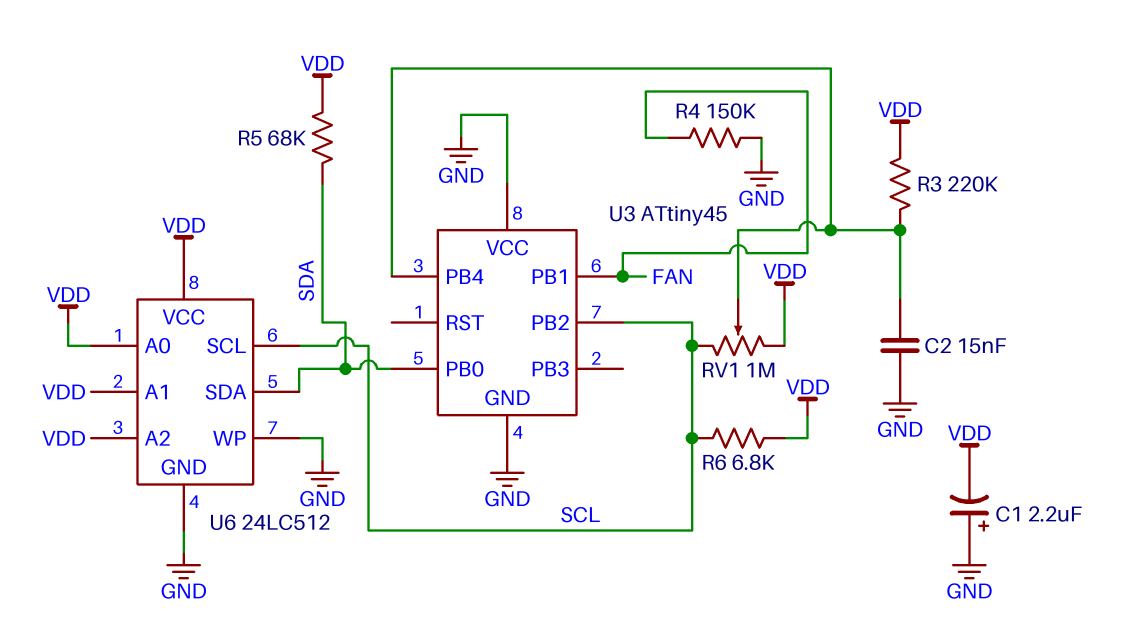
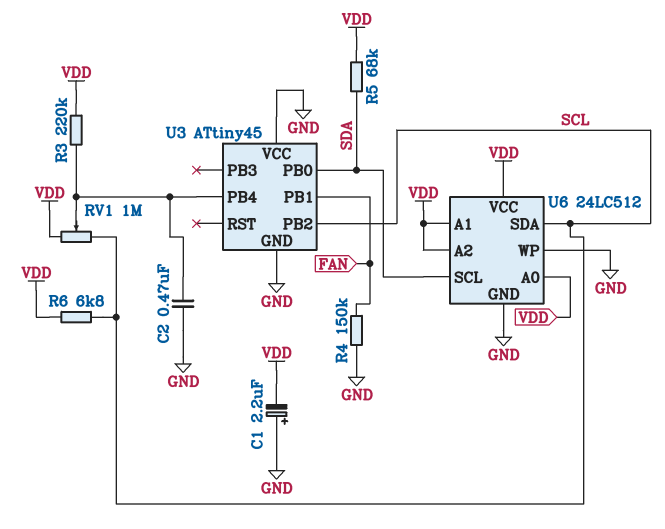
C2: 15nF (GND, U3/PB4) -> 470nF (GND, U3/PB4)
U6 pin SCL: SCL -> SDA
U6 pin SDA: SDA -> SCL

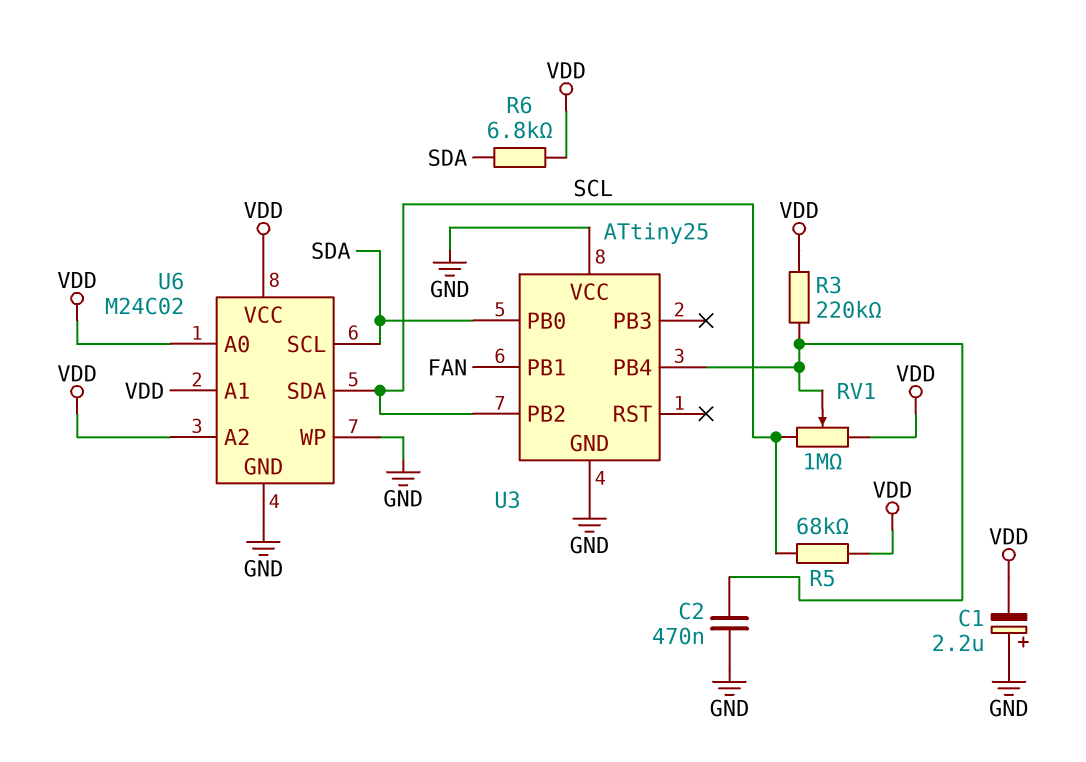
R4: 150k (FAN, GND) -> none
R5: 68k (SDA, VDD) -> 68k (SCL, VDD)
R6: 6.8k (SCL, VDD) -> 6.8k (SDA, VDD)
U3: ATtiny45 -> ATtiny25
U6: 24LC512 -> M24C02

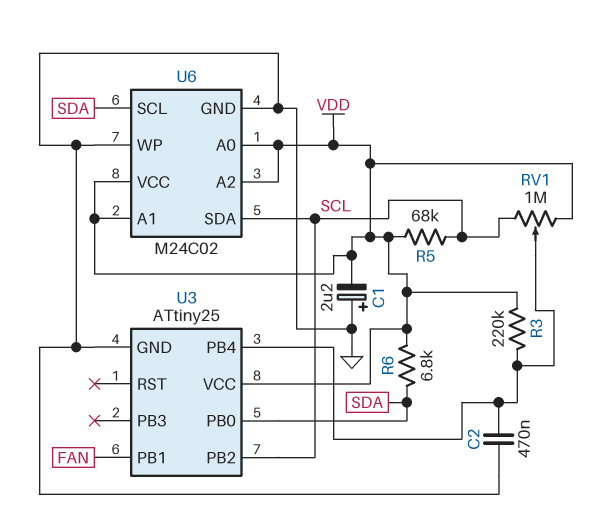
U3 pin VCC: GND -> VDD

